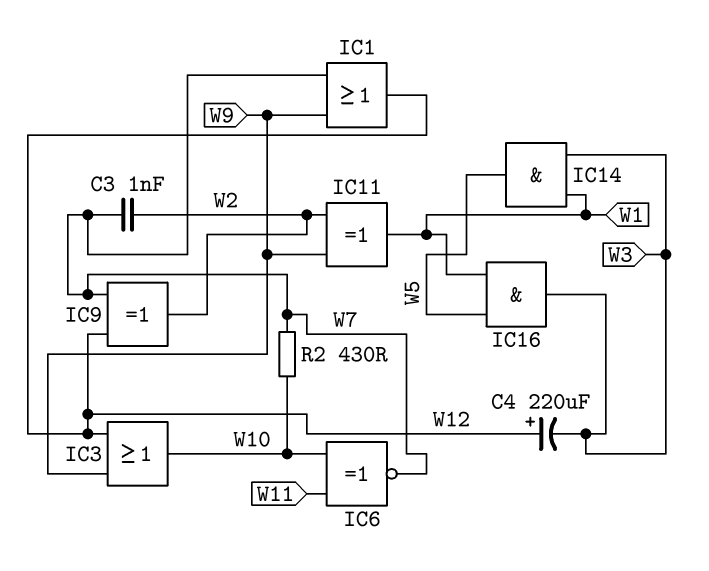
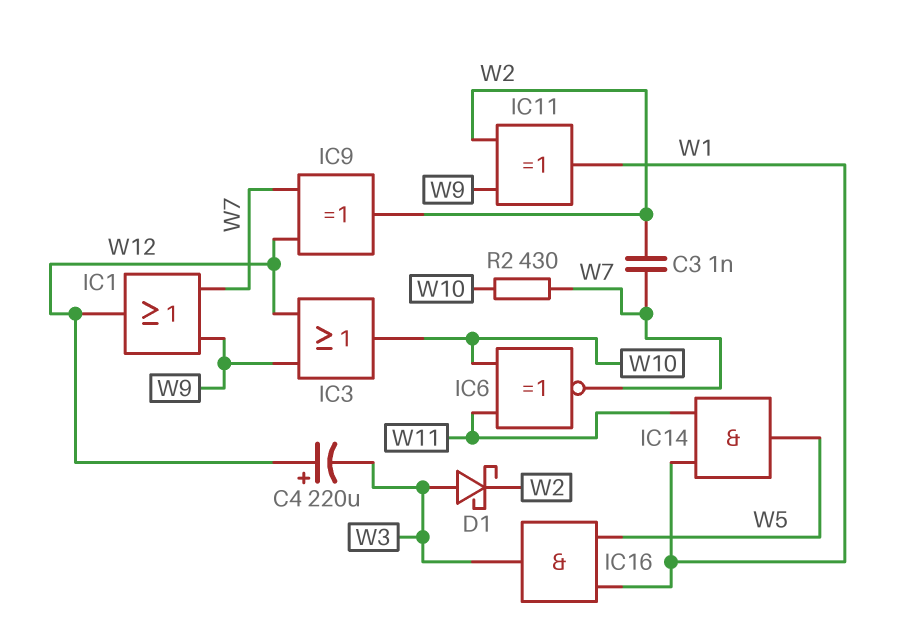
D1: none -> schottky (A W3, K W2)
IC14: AND (in W1, in W3, out W5) -> AND (in W1, in W11, out W5)

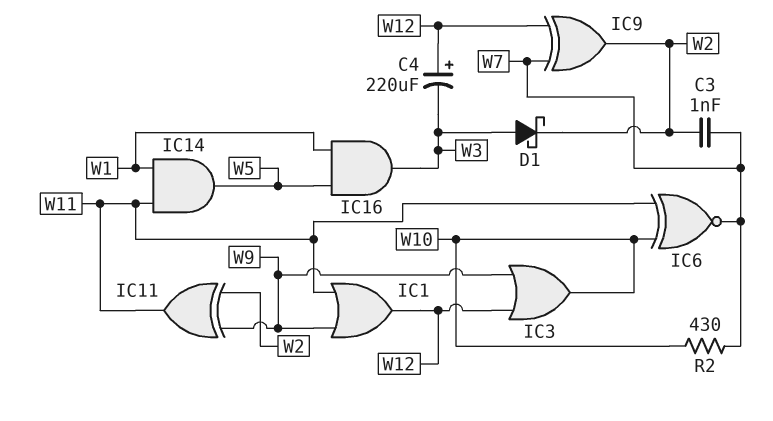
IC1: OR (in W7, in W9, out W12) -> OR (in W9, in W11, out W12)
IC11: XOR (in W2, in W9, out W1) -> XOR (in W2, in W9, out W11)

